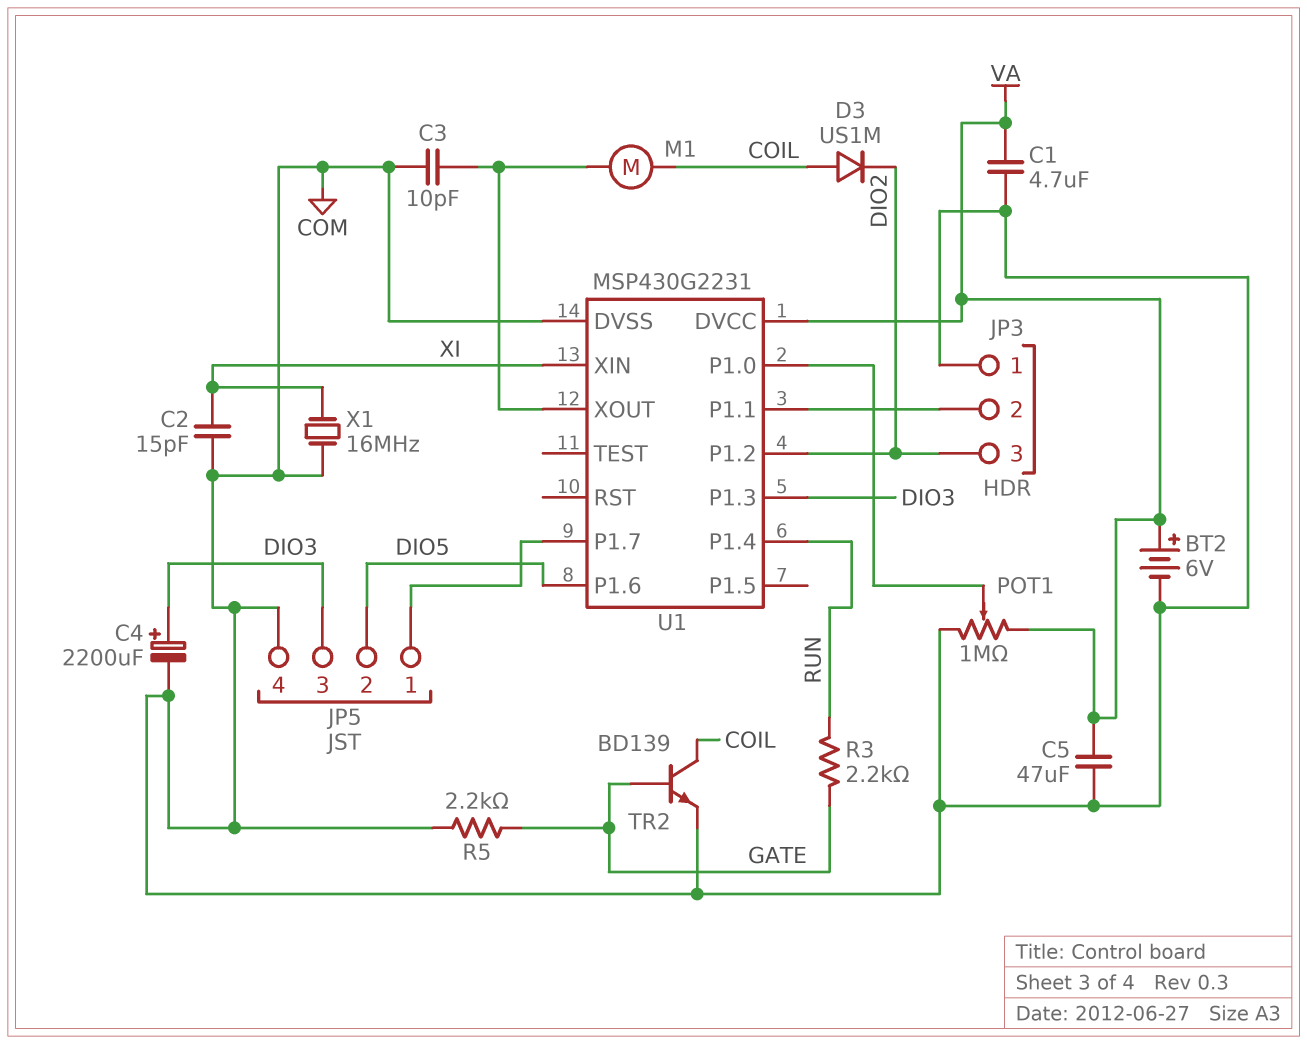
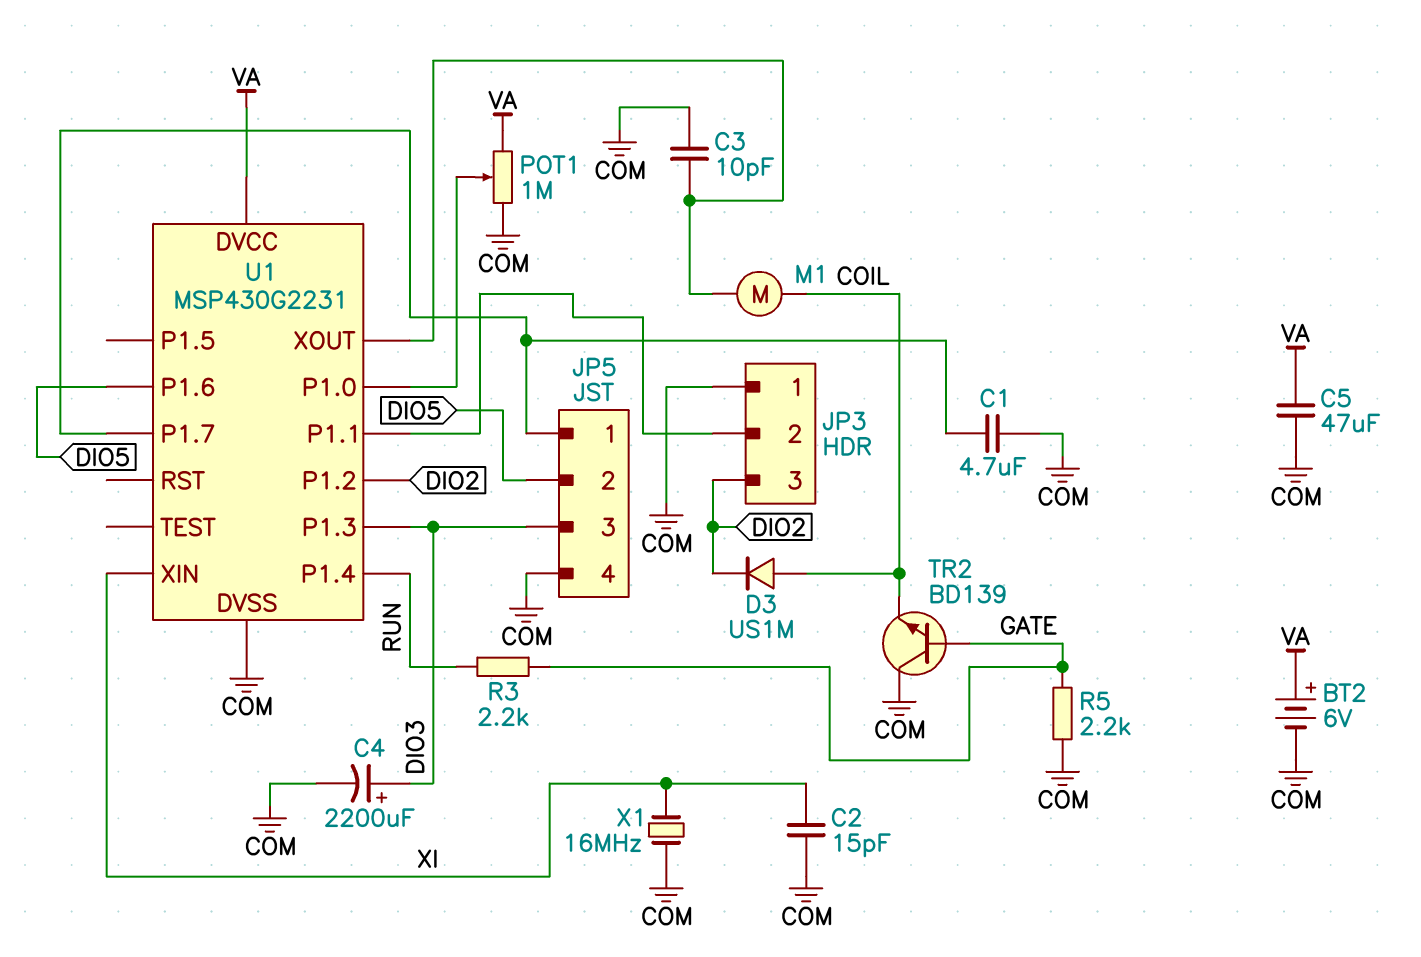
C1: 4.7uF (COM, VA) -> 4.7uF (COM, JP5/1)
TR2: NPN BD139 (B GATE, C COIL, E COM) -> NPN BD139 (B GATE, C COM, E COIL)

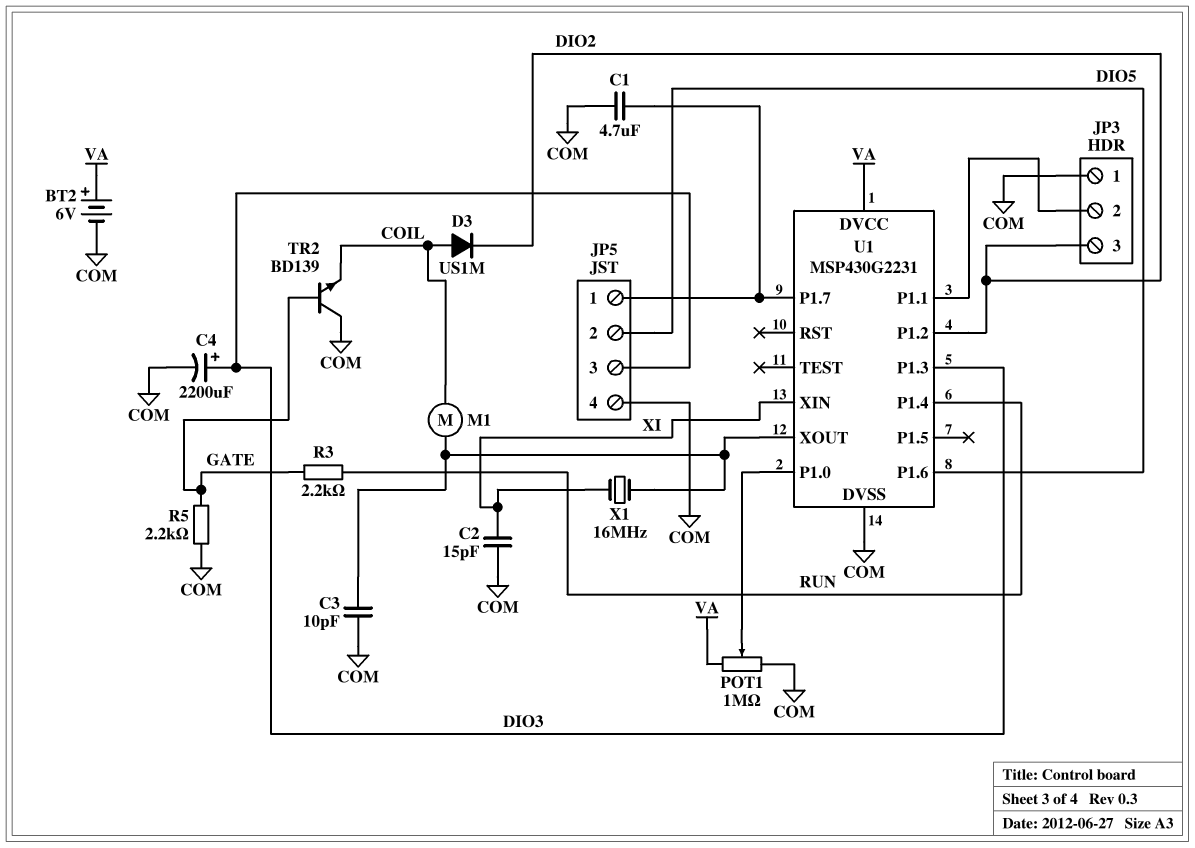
C5: 47uF (COM, VA) -> none
X1: 16MHz (COM, XI) -> 16MHz (U1/XOUT, XI)

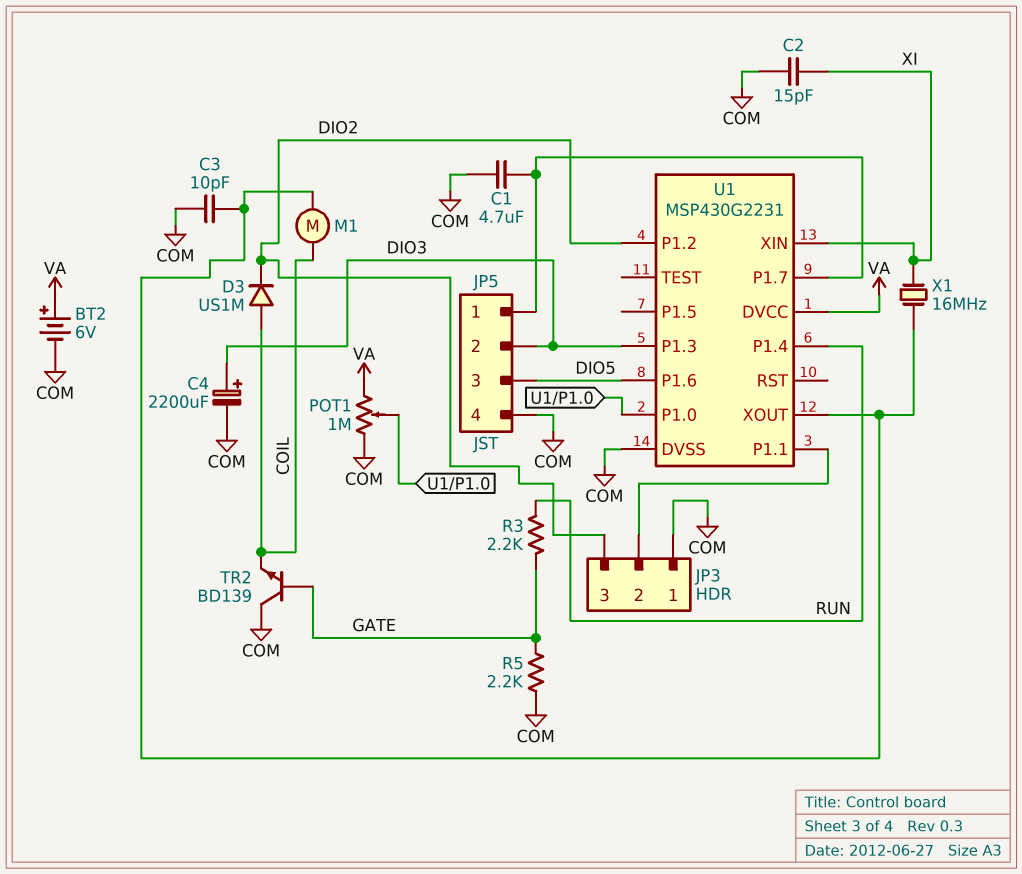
JP5 pin 2: DIO5 -> DIO3
JP5 pin 3: DIO3 -> DIO5

